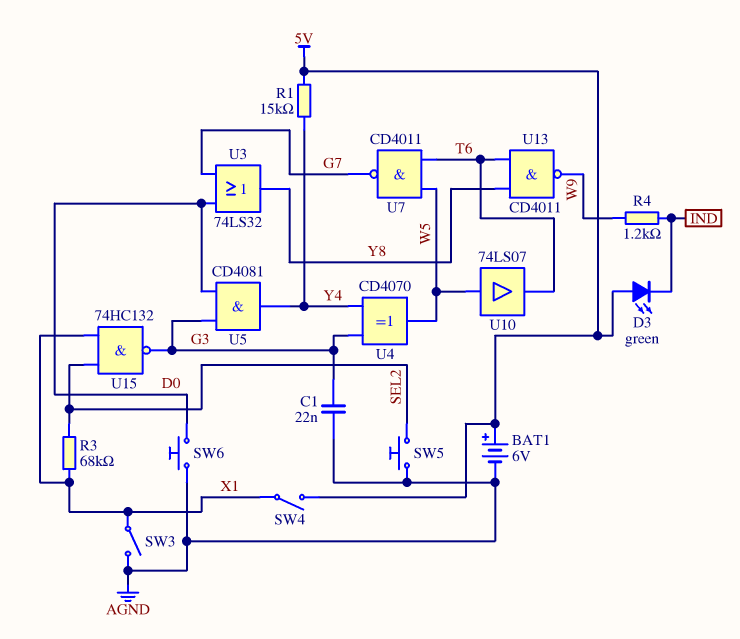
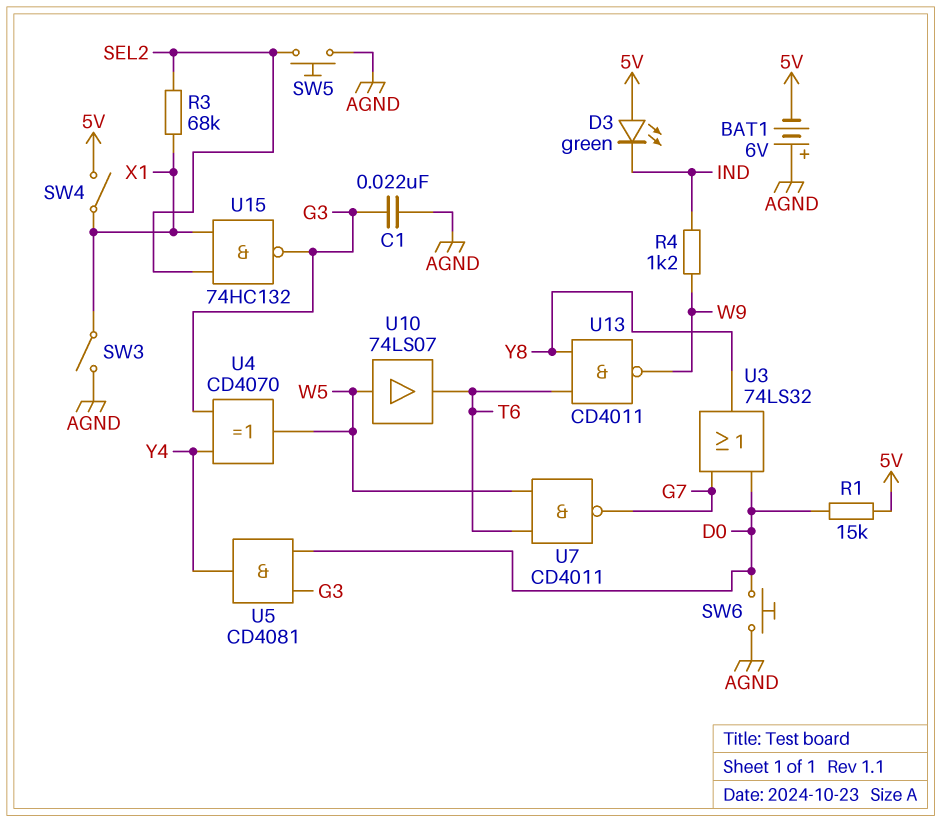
BAT1: 6V (plus 5V, minus AGND) -> 6V (plus AGND, minus 5V)
R1: 15k (5V, Y4) -> 15k (5V, D0)

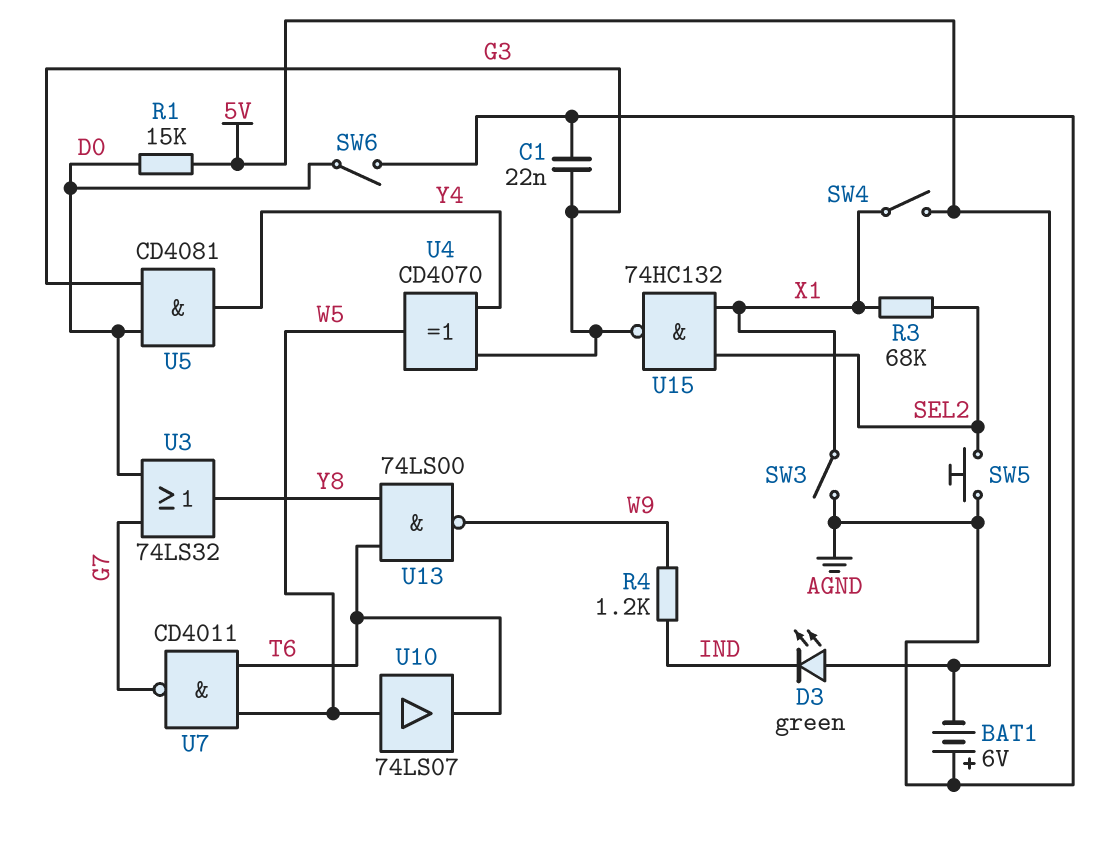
SW6: button (AGND, D0) -> switch (AGND, D0)
U13: NAND CD4011 (in T6, in Y8, out W9) -> NAND 74LS00 (in T6, in Y8, out W9)

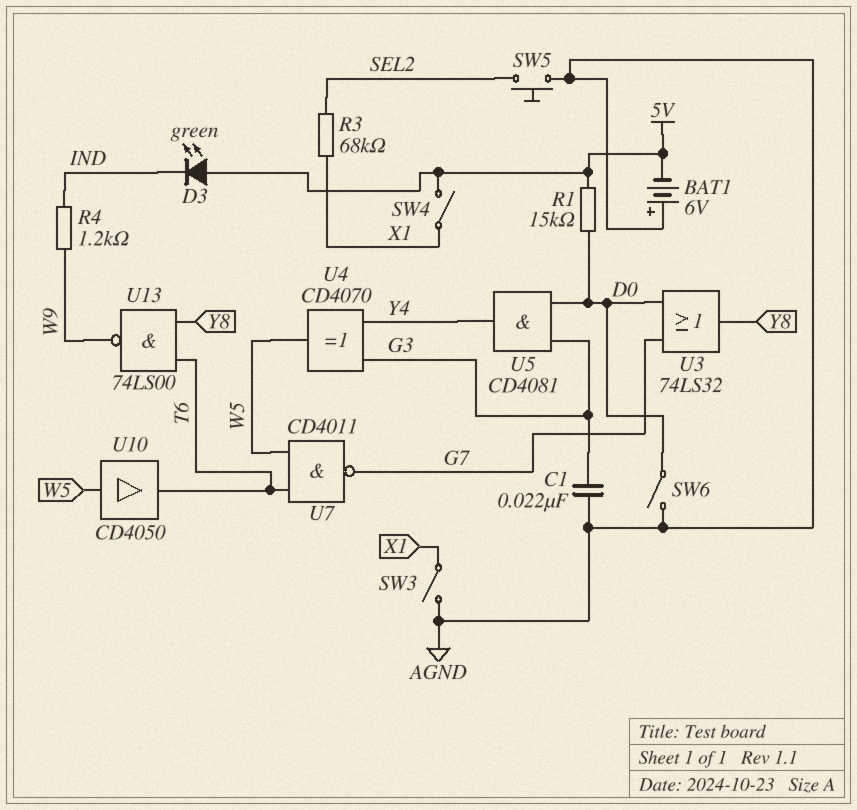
U10: buffer 74LS07 (in W5, out T6) -> buffer CD4050 (in W5, out T6)
U15: NAND 74HC132 (in SEL2, in X1, out G3) -> none

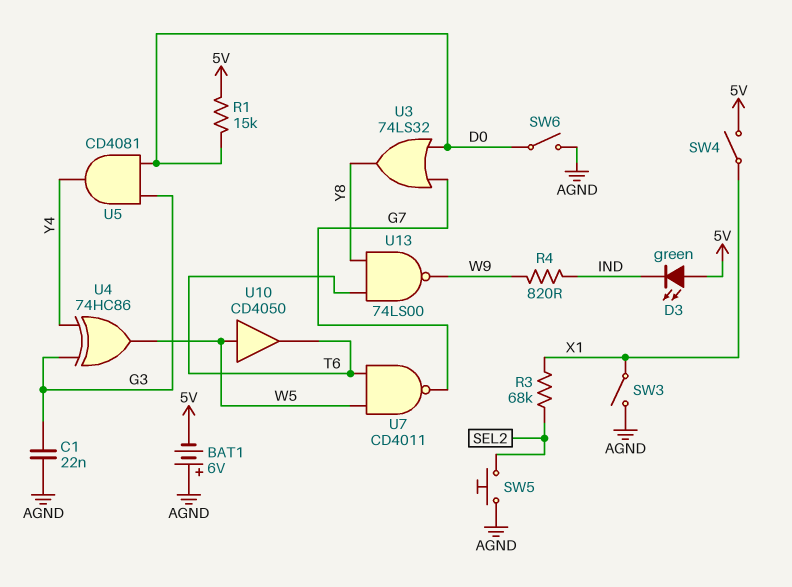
R4: 1.2k (IND, W9) -> 820 (IND, W9)
U4: XOR CD4070 (in G3, in Y4, out W5) -> XOR 74HC86 (in G3, in Y4, out W5)

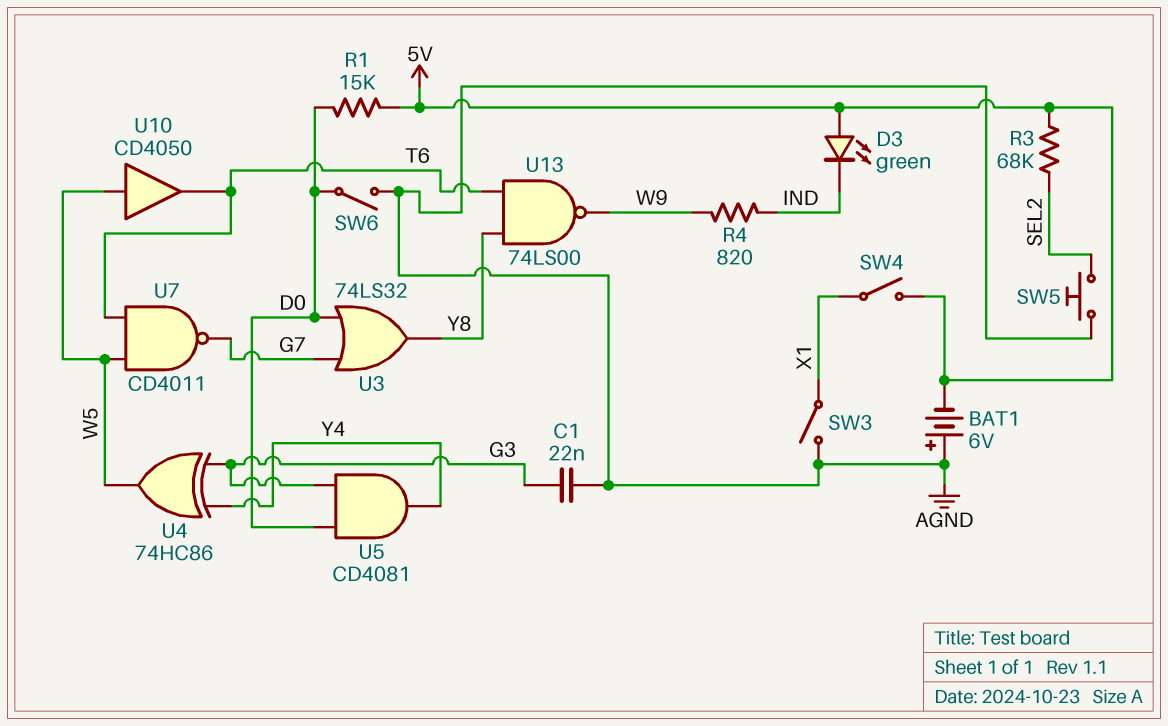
R3: 68k (SEL2, X1) -> 68k (5V, SEL2)

